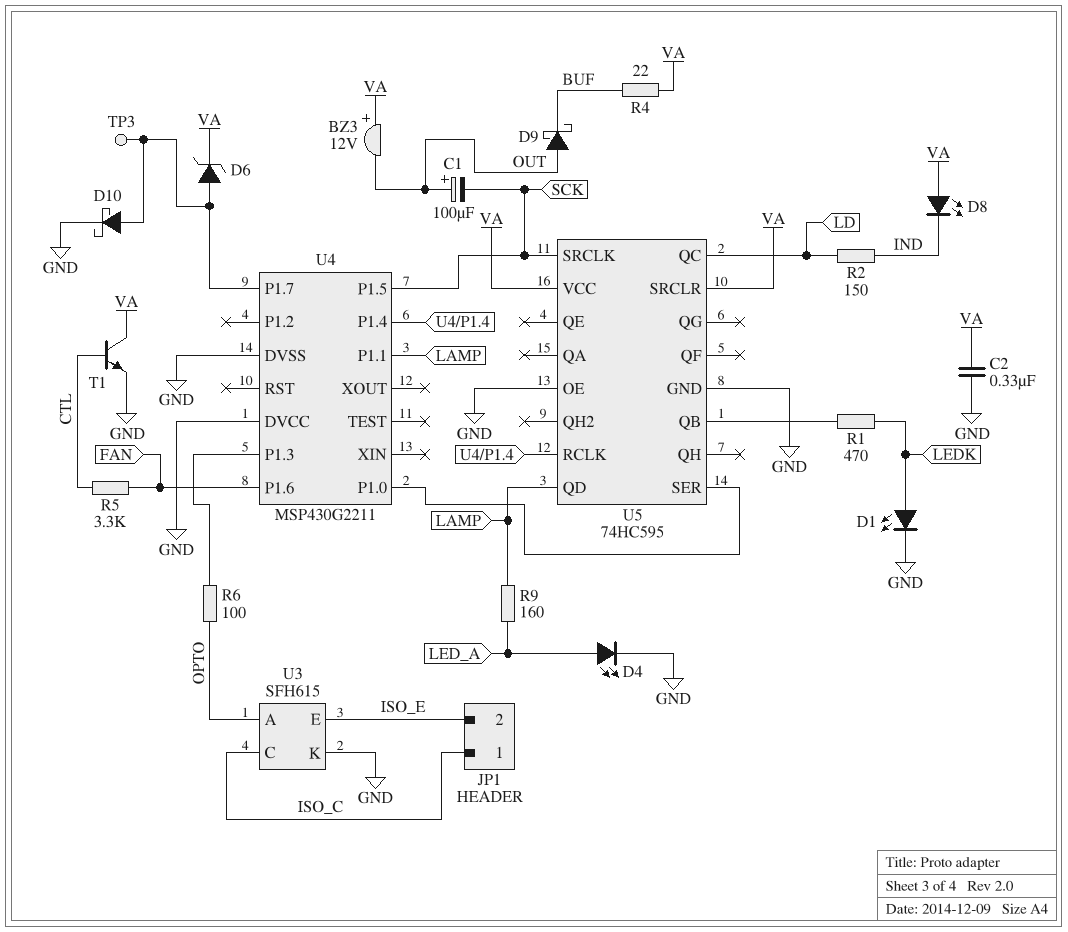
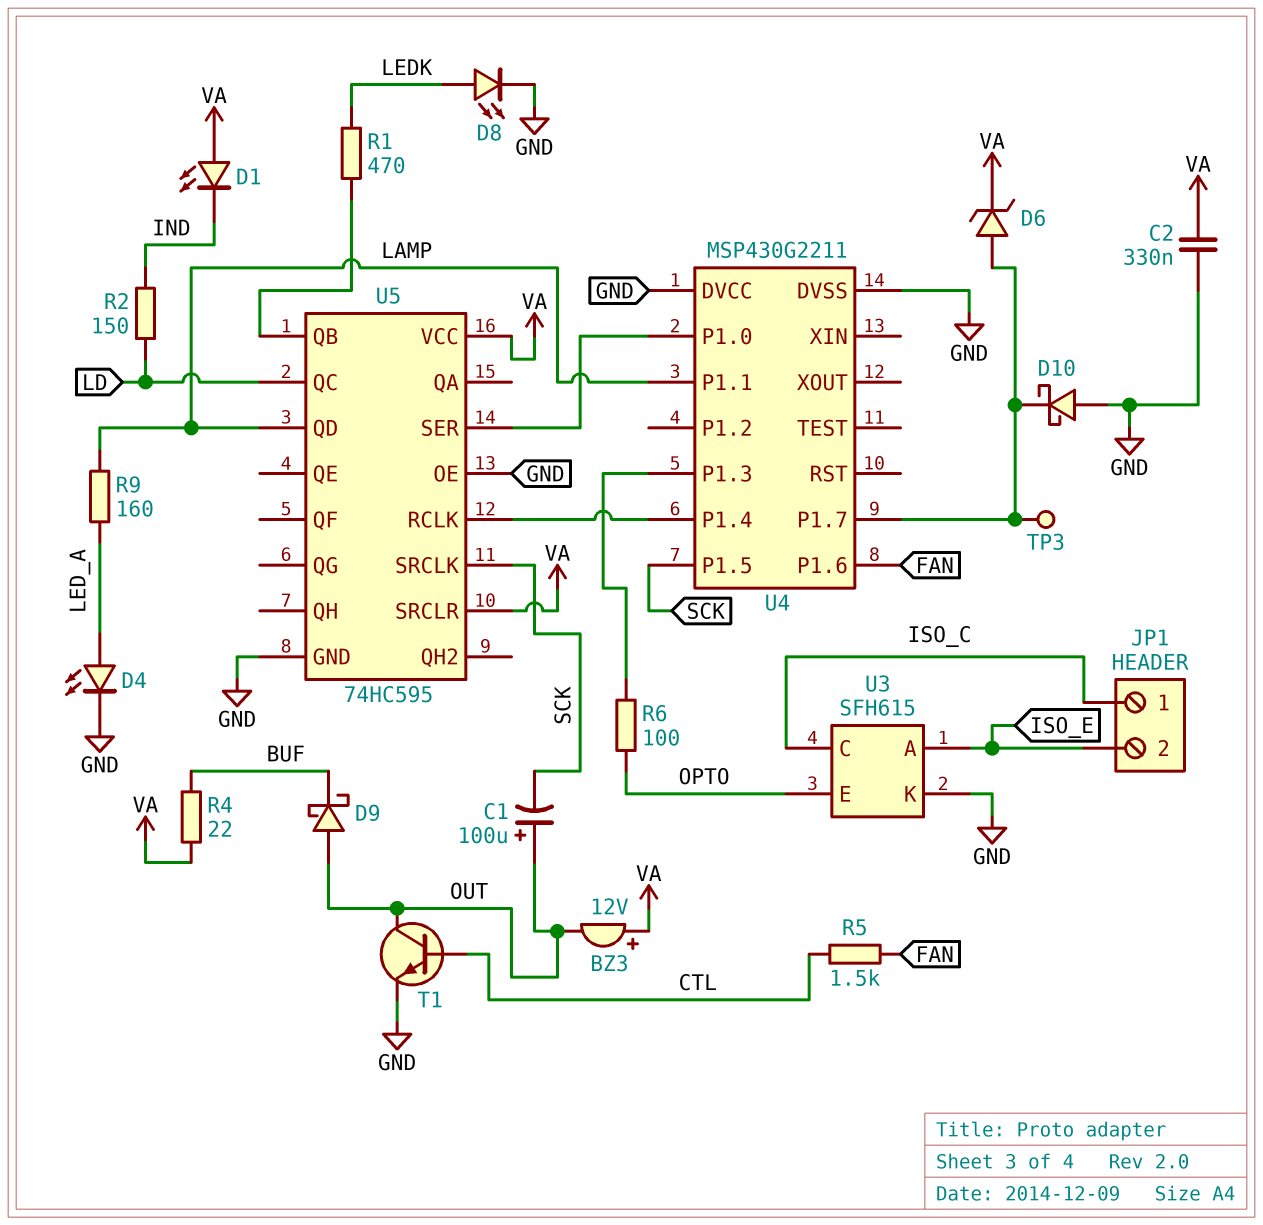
D1: LED (A LEDK, K GND) -> LED (A VA, K IND)
D8: LED (A VA, K IND) -> LED (A LEDK, K GND)
D10: schottky (A U4/P1.7, K GND) -> schottky (A GND, K U4/P1.7)
R5: 3.3k (CTL, FAN) -> 1.5k (CTL, FAN)
T1: NPN (B CTL, C VA, E GND) -> NPN (B CTL, C OUT, E GND)
U3 pin A: OPTO -> ISO_E
U3 pin E: ISO_E -> OPTO

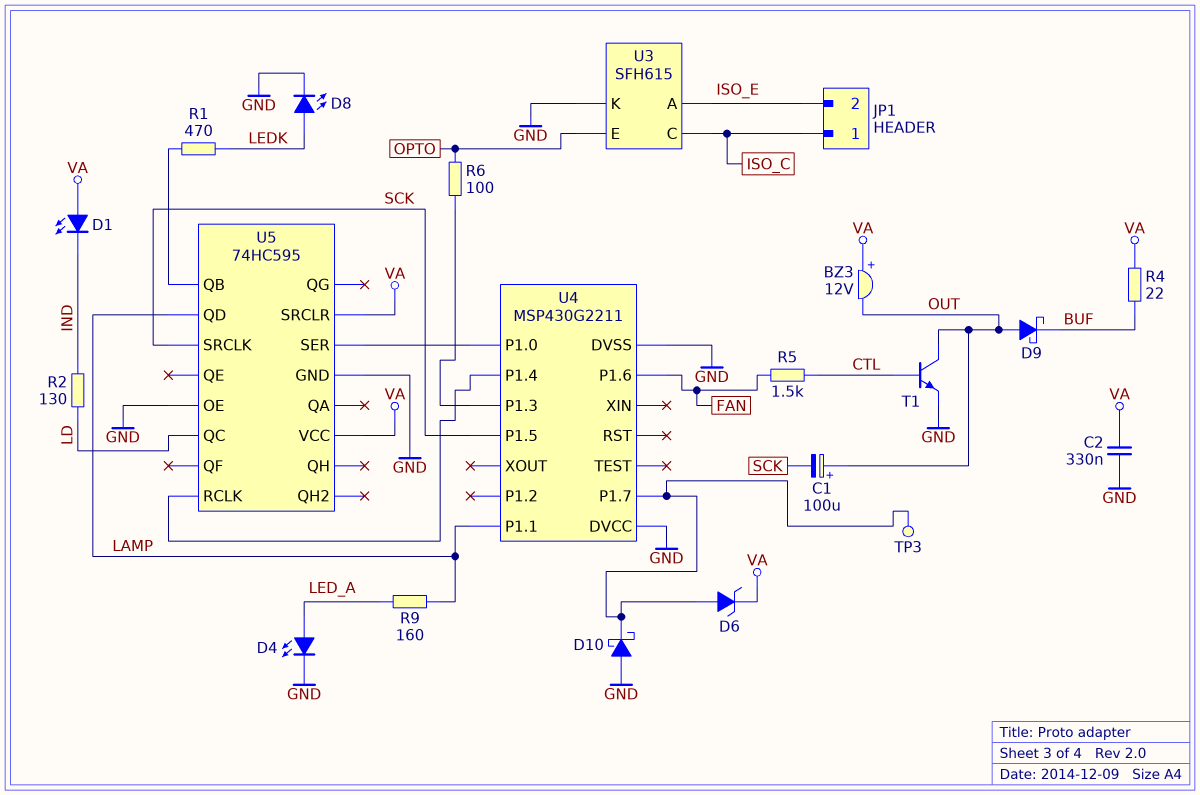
R2: 150 (IND, LD) -> 130 (IND, LD)

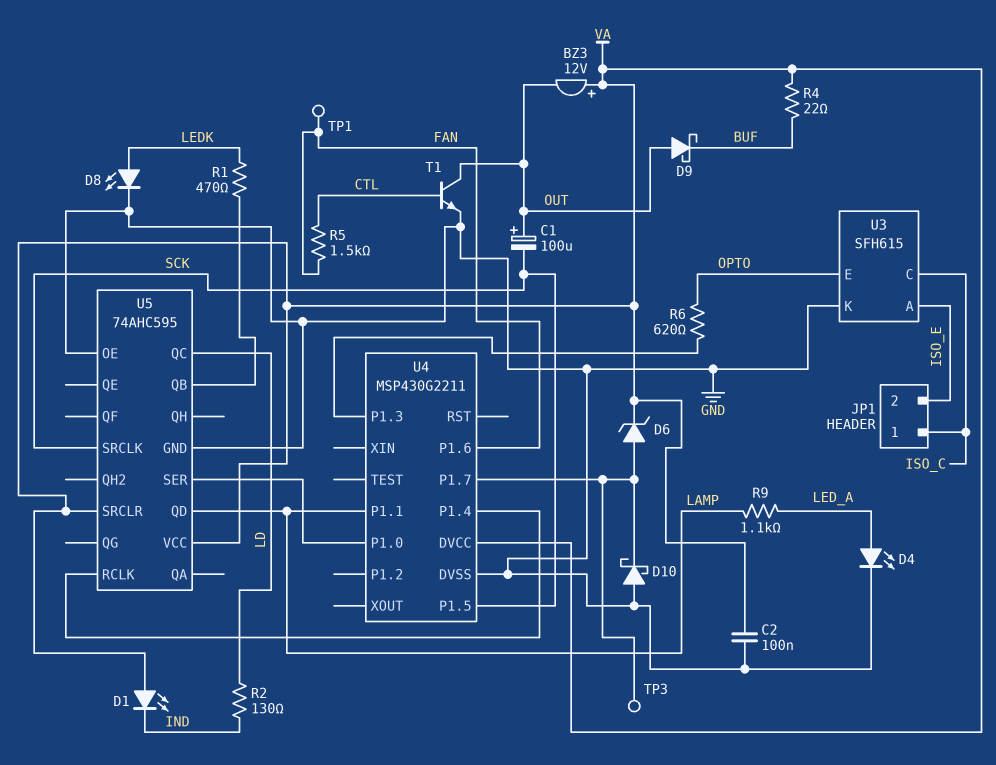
C2: 330nF (GND, VA) -> 100nF (GND, VA)
R6: 100 (OPTO, U4/P1.3) -> 620 (OPTO, U4/P1.3)
R9: 160 (LAMP, LED_A) -> 1.1k (LAMP, LED_A)
TP1: none -> test point (FAN)
U4 pin DVCC: GND -> VA
U5: 74HC595 -> 74AHC595

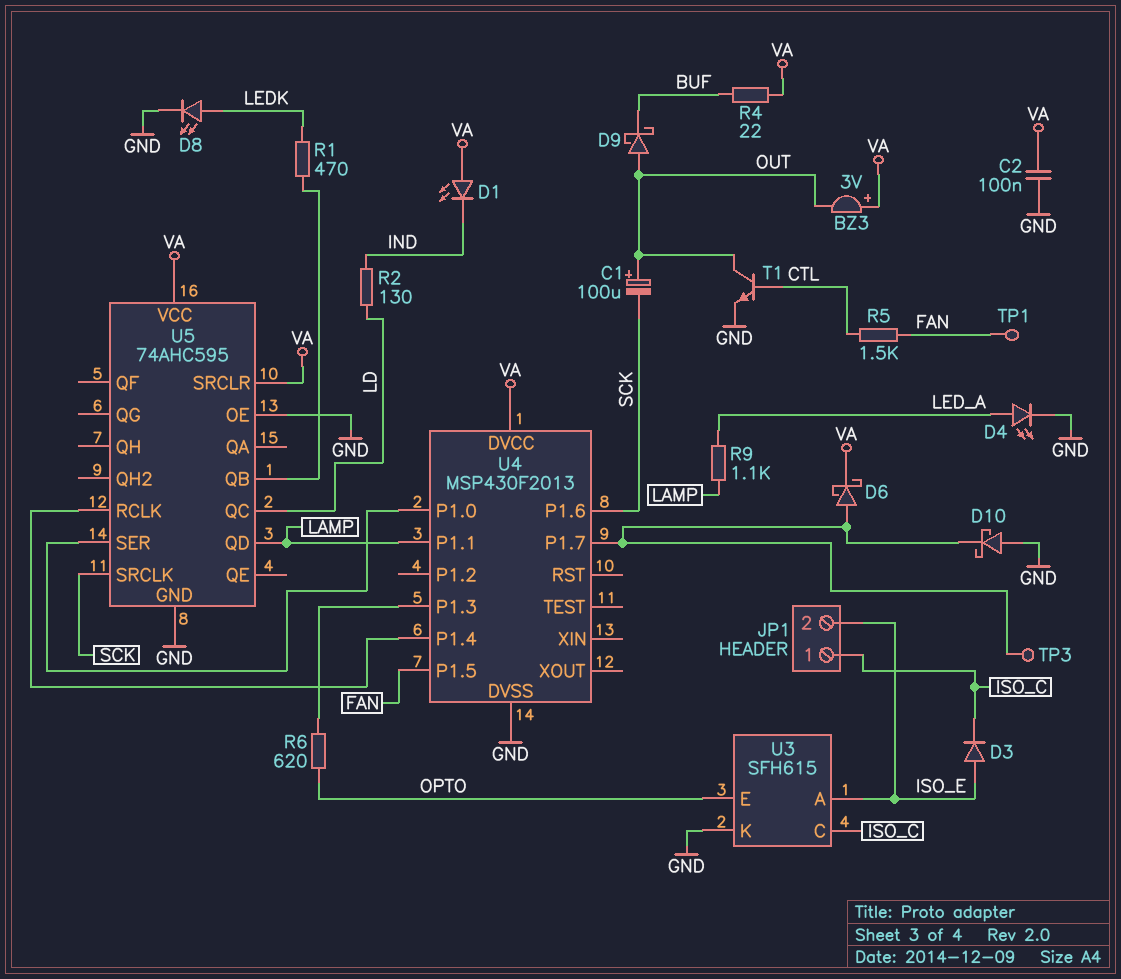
BZ3: buzzer 12V (plus VA, minus OUT) -> buzzer 3V (plus VA, minus OUT)
D3: none -> diode (A ISO_E, K ISO_C)
D6: zener (A U4/P1.7, K VA) -> schottky (A U4/P1.7, K VA)
U4: MSP430G2211 -> MSP430F2013
U4 pin P1.5: SCK -> FAN
U4 pin P1.6: FAN -> SCK

